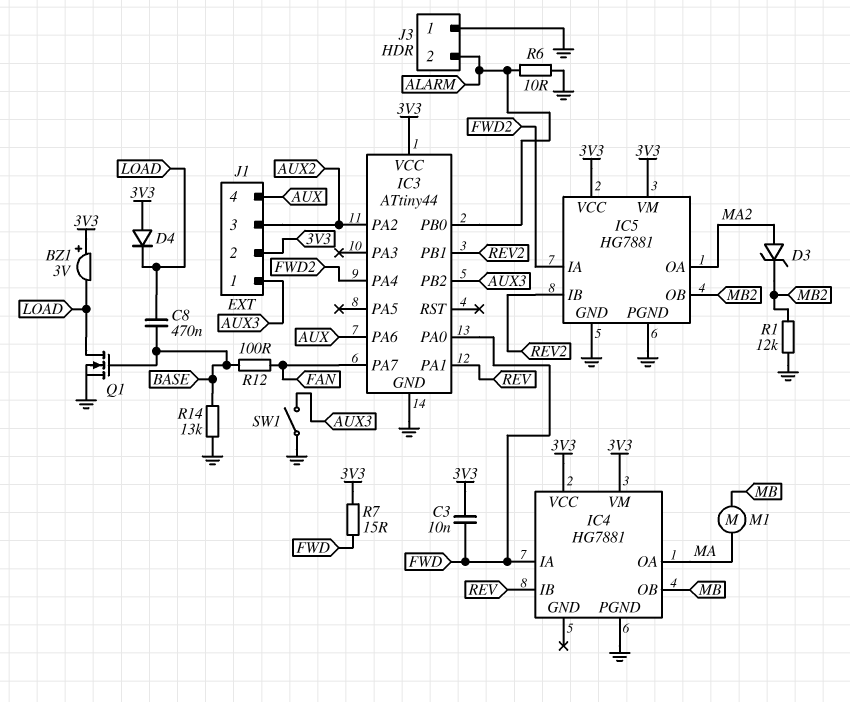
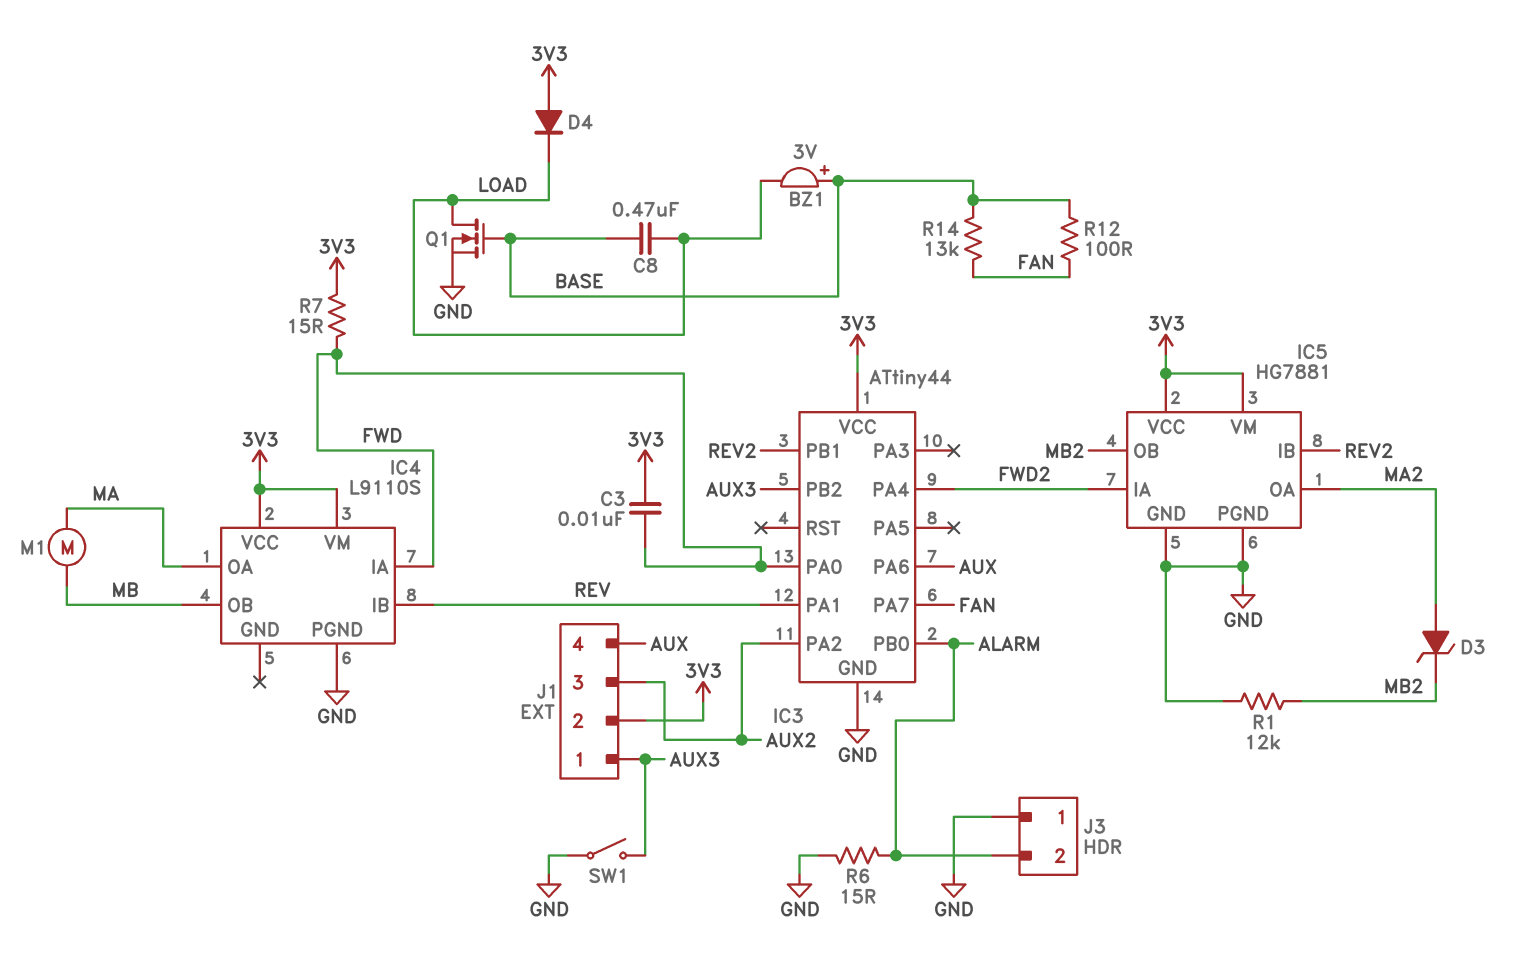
BZ1: buzzer 3V (plus 3V3, minus LOAD) -> buzzer 3V (plus BASE, minus LOAD)
IC4: HG7881 -> L9110S
R6: 10 (ALARM, GND) -> 15 (ALARM, GND)
R14: 13k (BASE, GND) -> 13k (BASE, FAN)

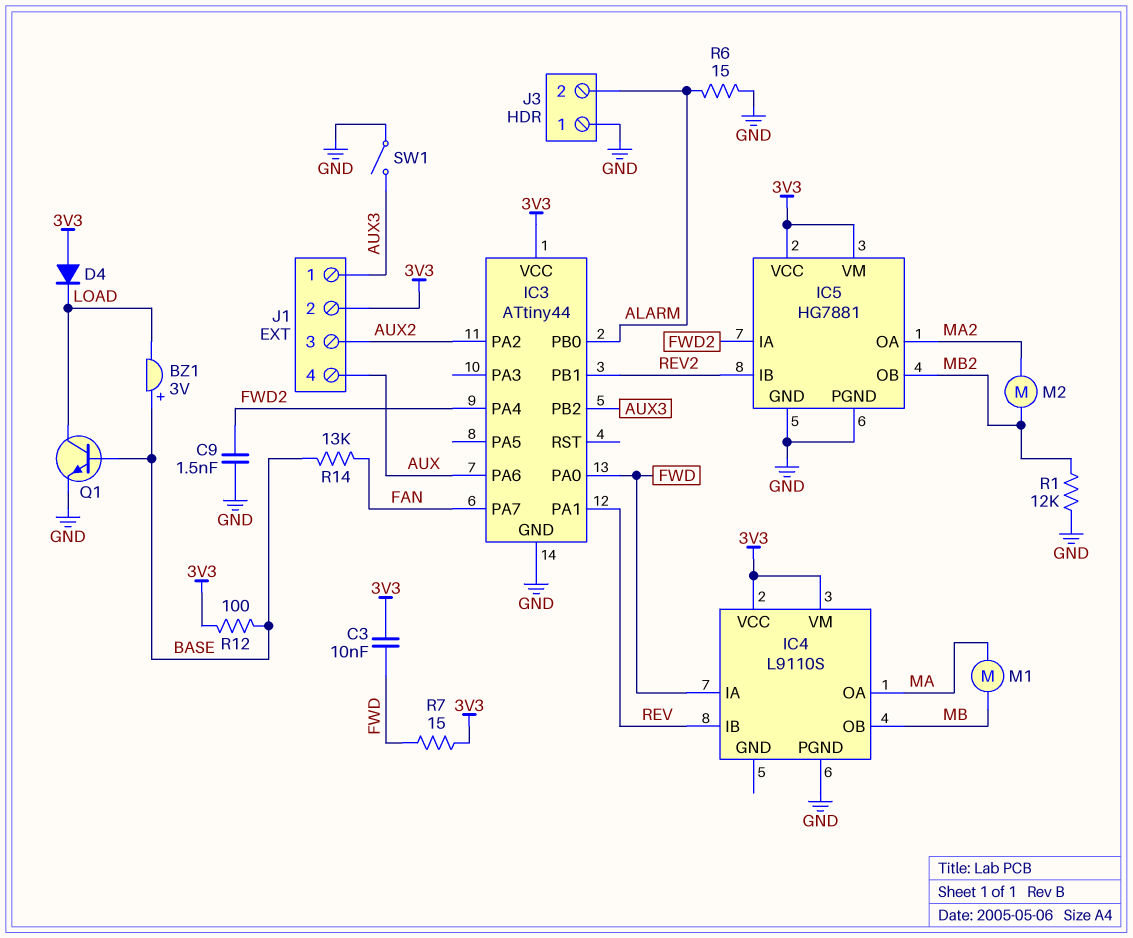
C8: 470nF (BASE, LOAD) -> none
C9: none -> 1.5nF (FWD2, GND)
D3: zener (A MA2, K MB2) -> none
M2: none -> motor (MA2, MB2)
Q1: NMOS (G BASE, D LOAD, S GND) -> NPN (B BASE, C LOAD, E GND)
R12: 100 (BASE, FAN) -> 100 (3V3, BASE)

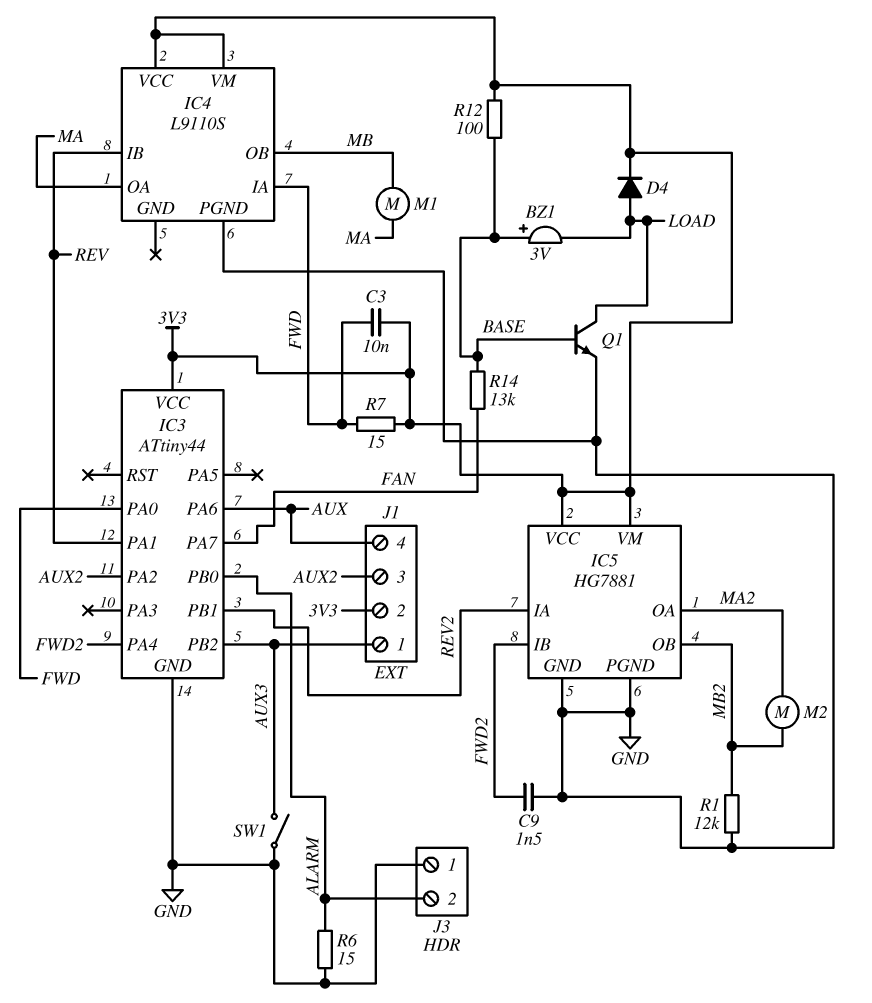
D4: diode (A 3V3, K LOAD) -> diode (A LOAD, K 3V3)
IC5 pin IA: FWD2 -> REV2
IC5 pin IB: REV2 -> FWD2

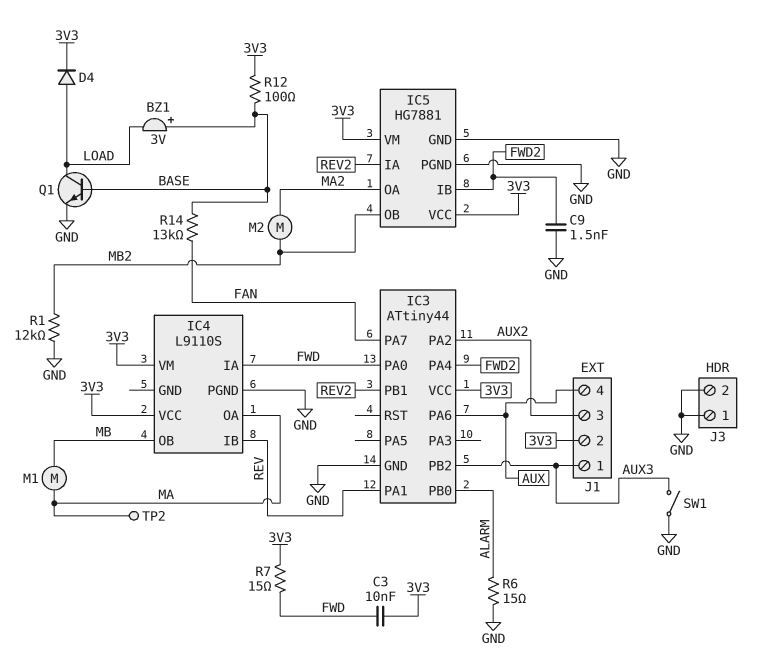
J3 pin 2: ALARM -> GND
TP2: none -> test point (MA)

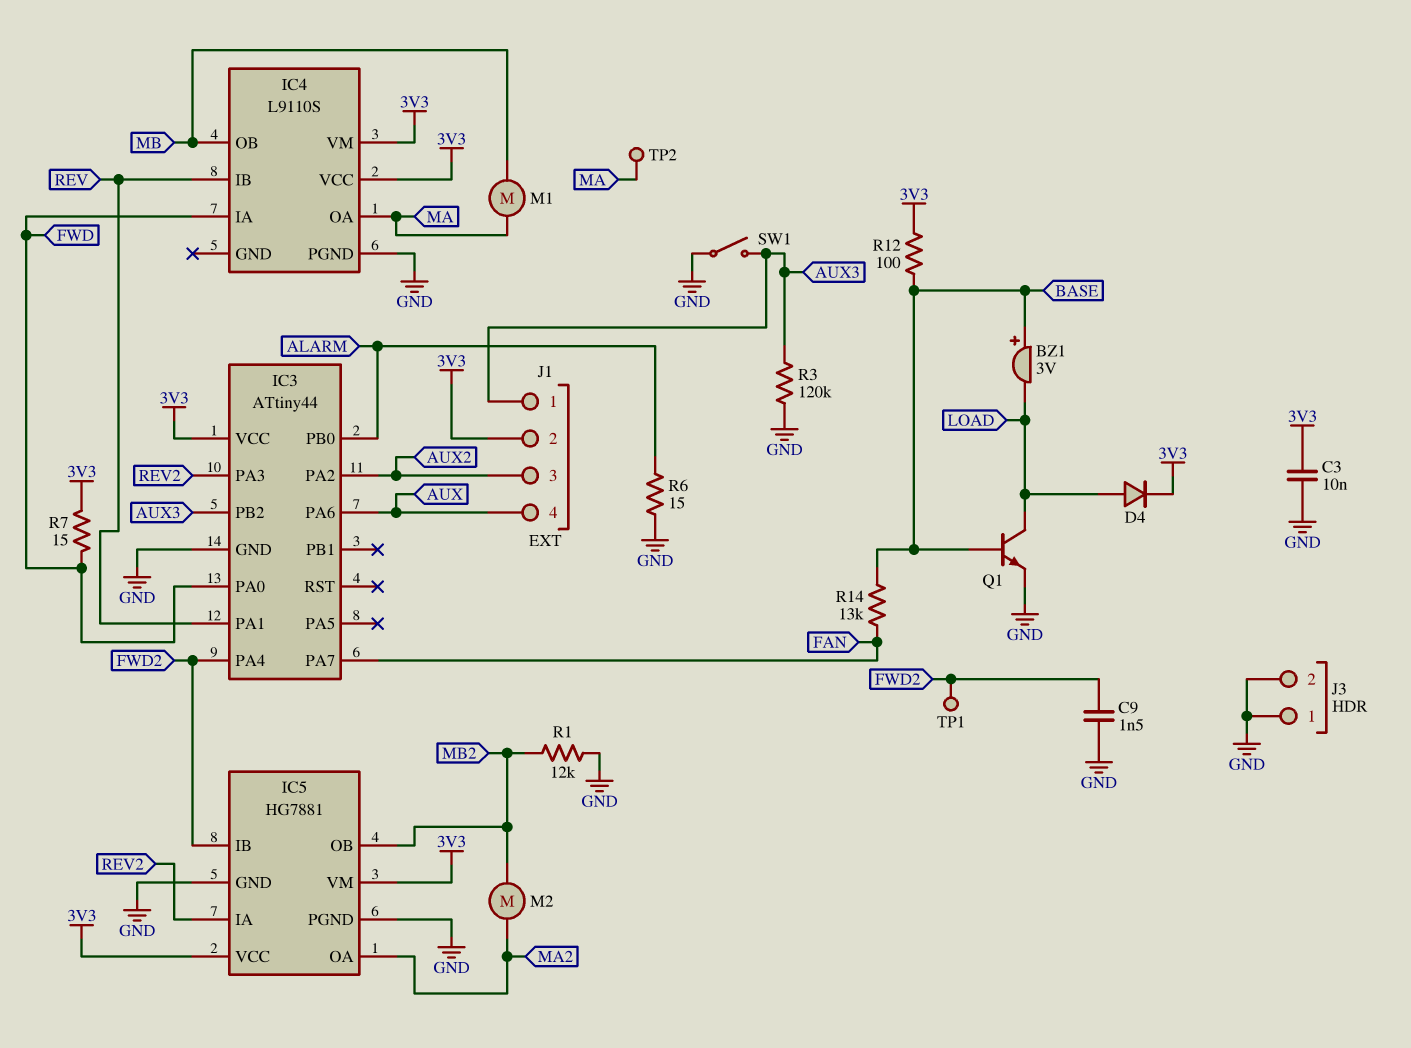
C3: 10nF (3V3, FWD) -> 10nF (3V3, GND)
IC3 pin PA3: none -> REV2
IC3 pin PB1: REV2 -> none
R3: none -> 120k (AUX3, GND)
TP1: none -> test point (FWD2)

